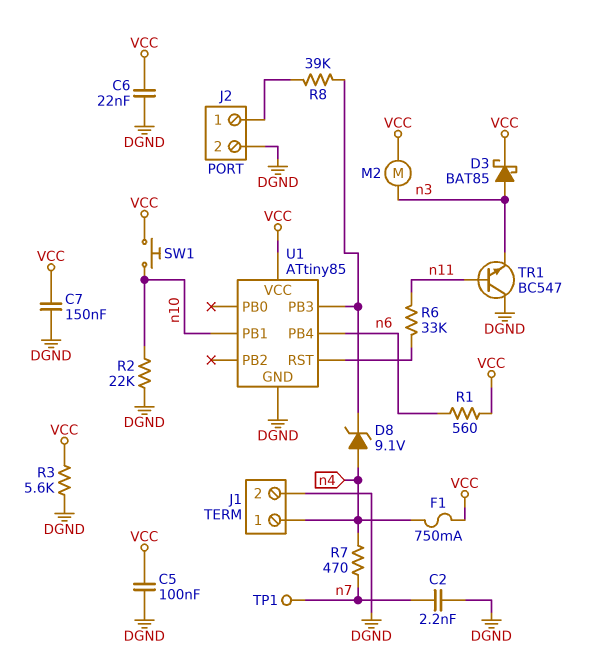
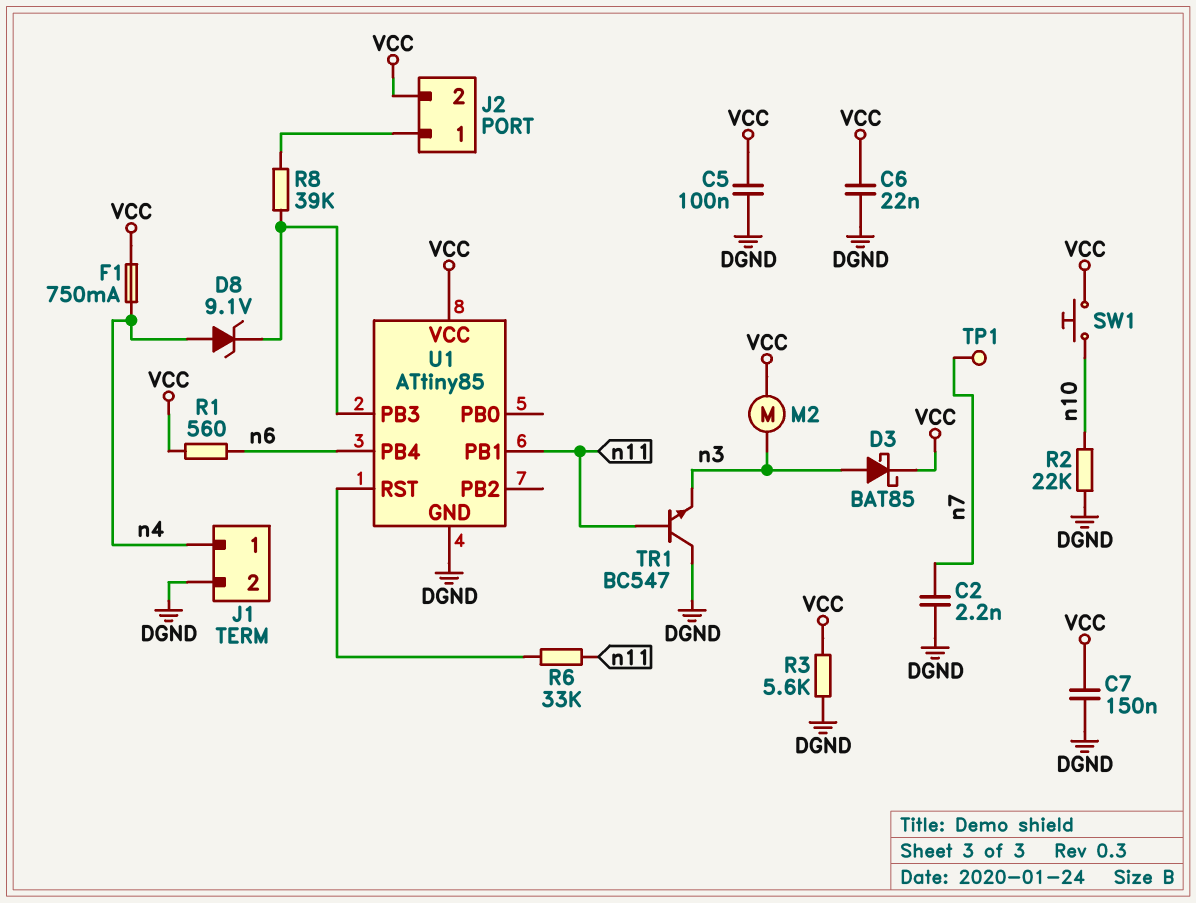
J2 pin 2: DGND -> VCC
R7: 470 (n4, n7) -> none
U1 pin PB1: n10 -> n11

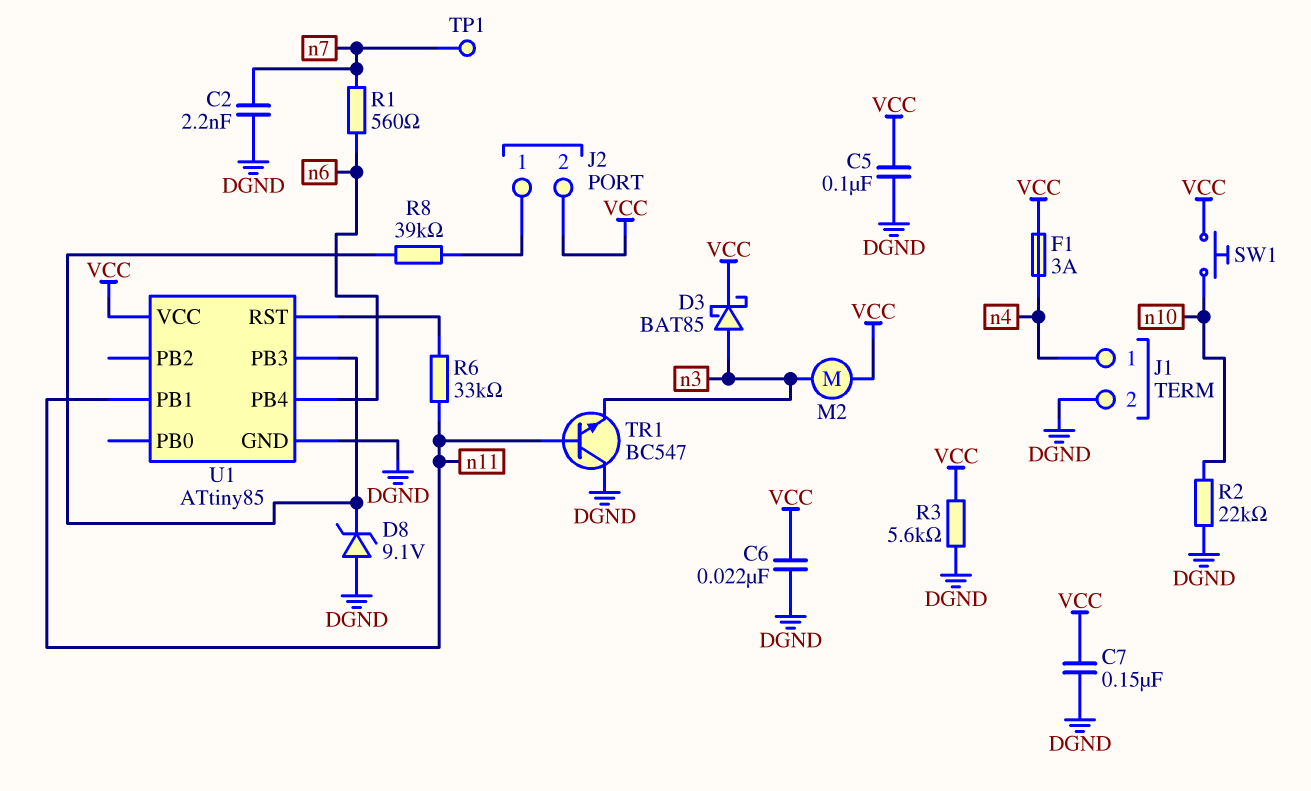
D8: zener 9.1V (A n4, K U1/PB3) -> zener 9.1V (A DGND, K U1/PB3)
F1: 750mA (VCC, n4) -> 3A (VCC, n4)
R1: 560 (VCC, n6) -> 560 (n6, n7)

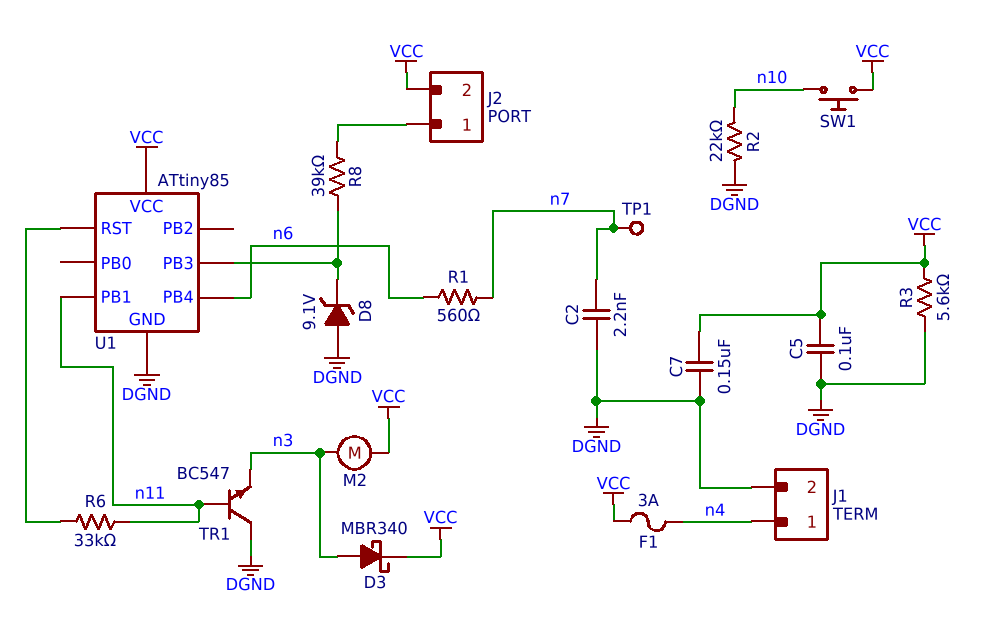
C6: 22nF (DGND, VCC) -> none
D3: schottky BAT85 (A n3, K VCC) -> schottky MBR340 (A n3, K VCC)

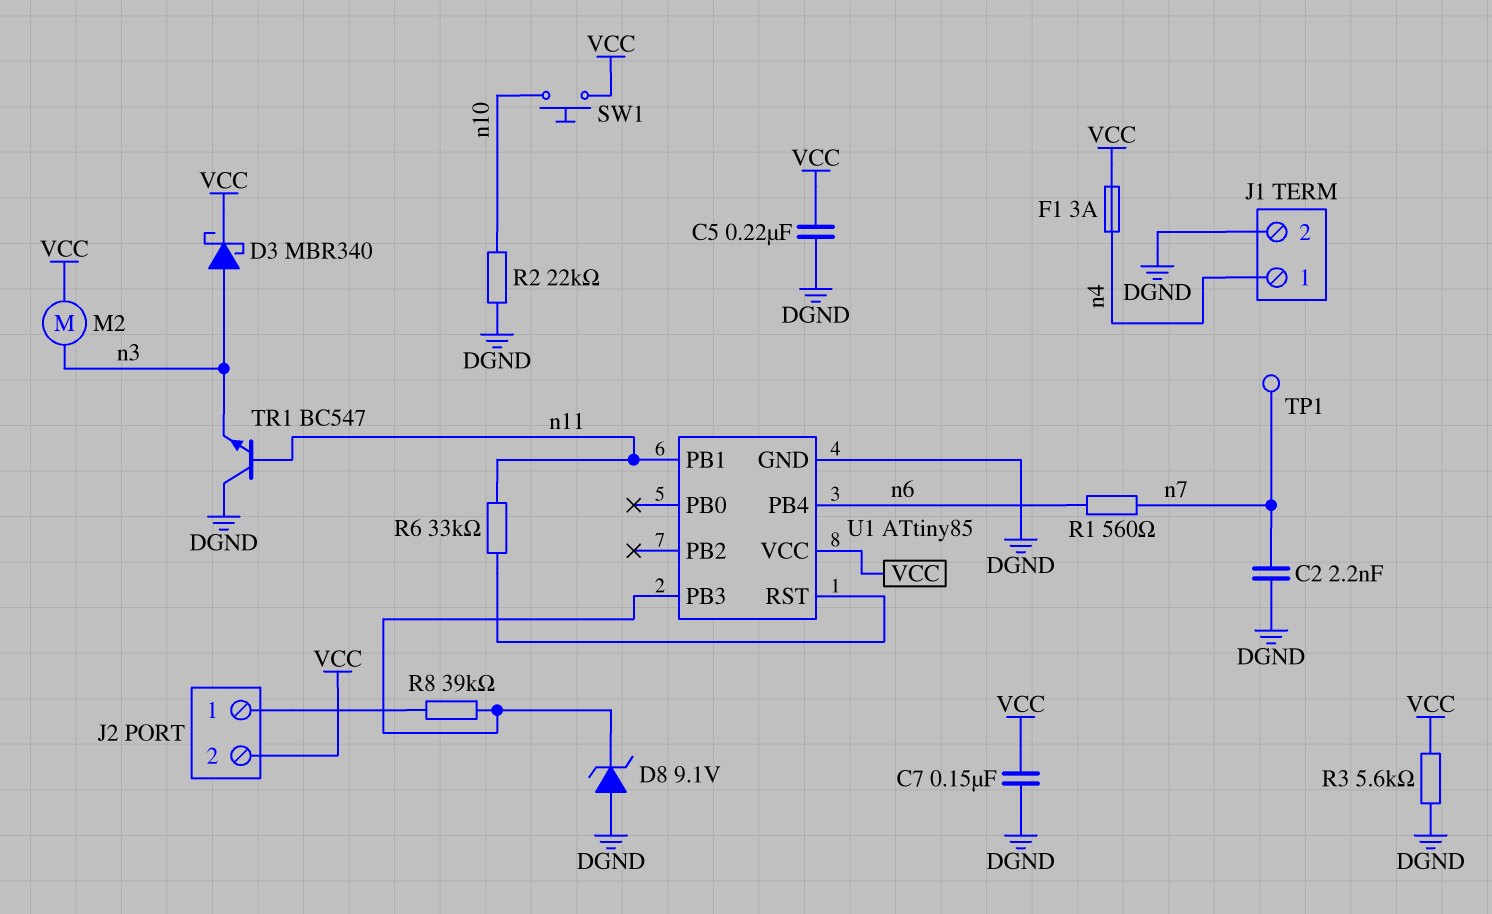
C5: 100nF (DGND, VCC) -> 220nF (DGND, VCC)

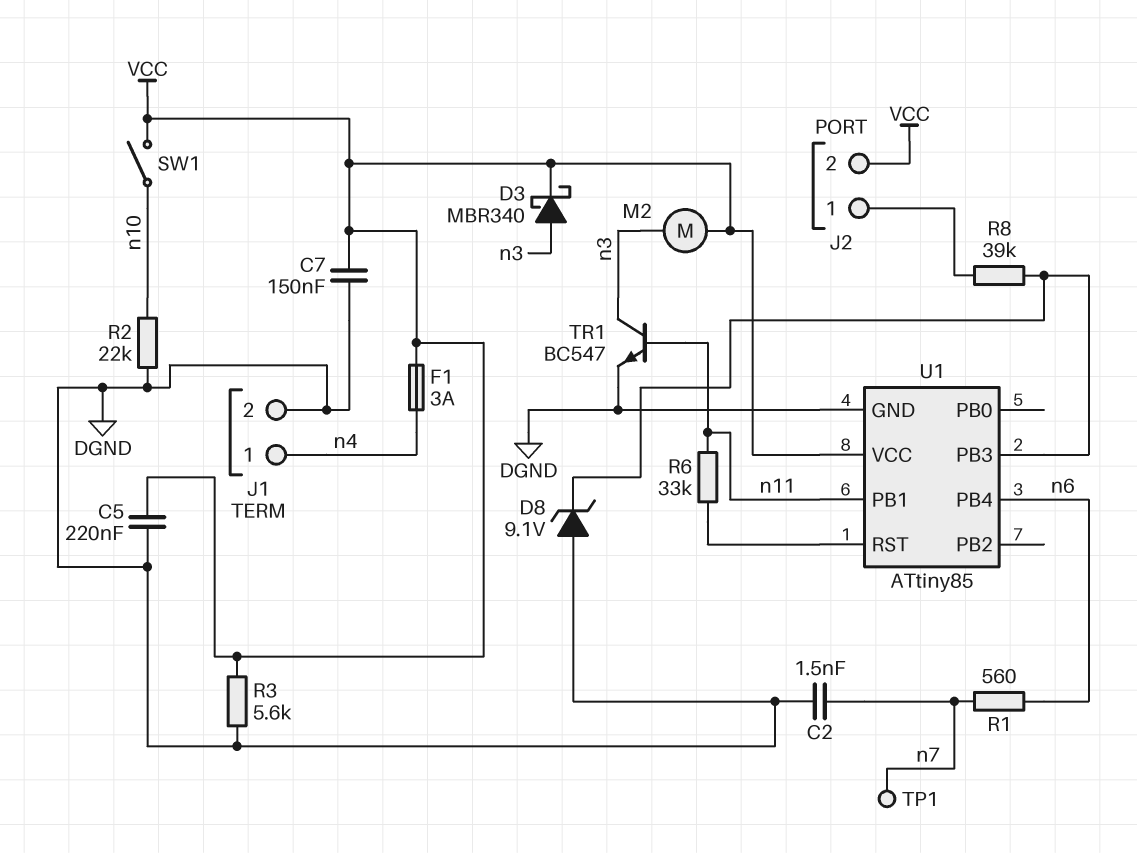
C2: 2.2nF (DGND, n7) -> 1.5nF (DGND, n7)
SW1: button (VCC, n10) -> switch (VCC, n10)
TR1: NPN BC547 (B n11, C DGND, E n3) -> NPN BC547 (B n11, C n3, E DGND)

